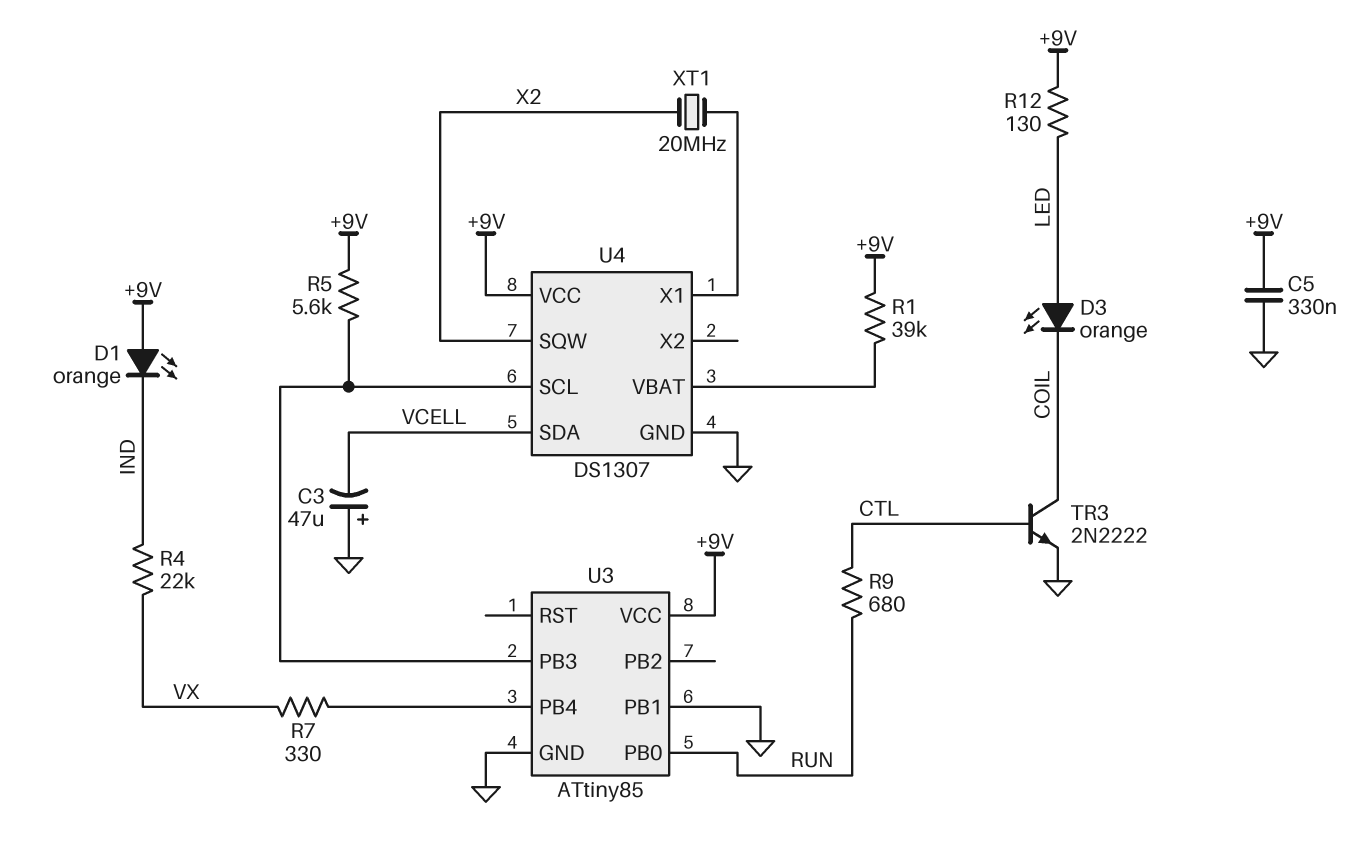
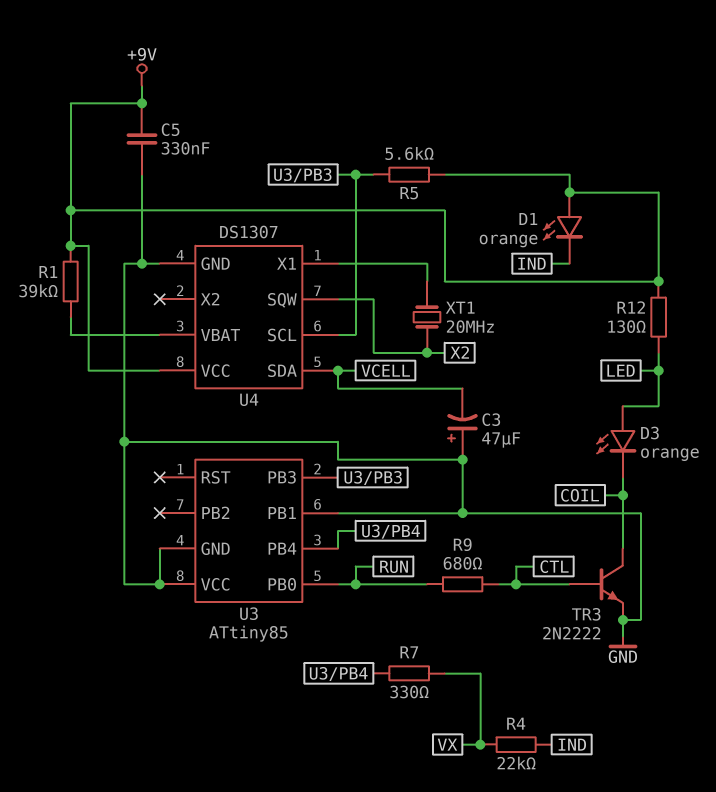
U3 pin VCC: +9V -> GND

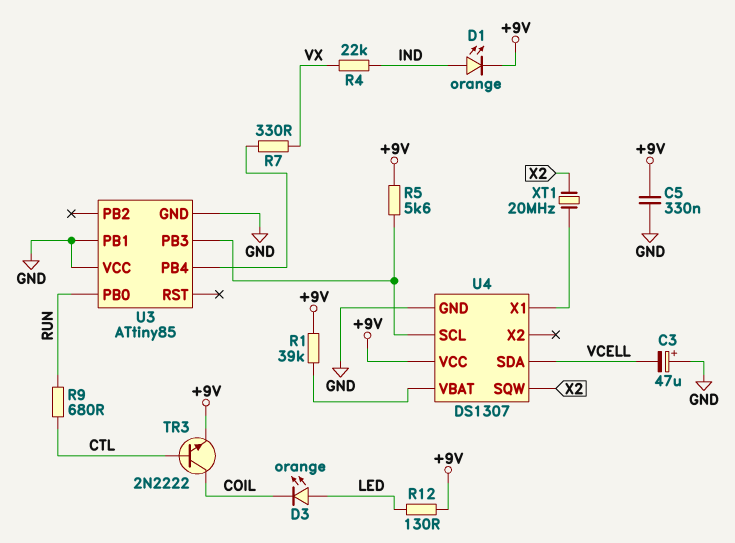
D1: LED orange (A +9V, K IND) -> LED orange (A IND, K +9V)
TR3: NPN 2N2222 (B CTL, C COIL, E GND) -> NPN 2N2222 (B CTL, C COIL, E +9V)

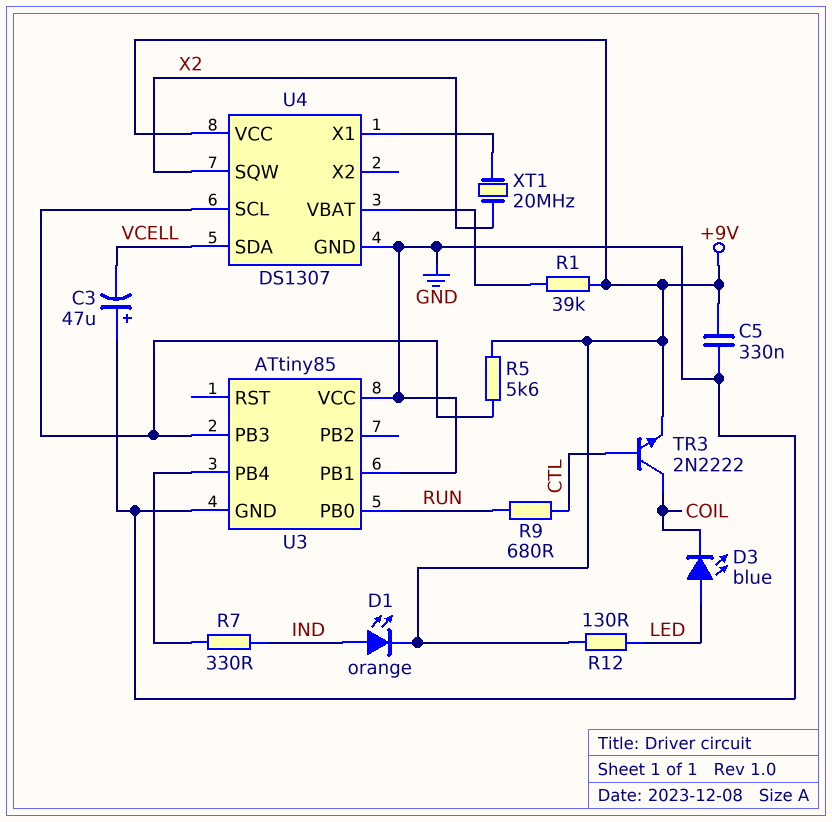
D3: LED orange (A LED, K COIL) -> LED blue (A LED, K COIL)
R4: 22k (IND, VX) -> none
R7: 330 (U3/PB4, VX) -> 330 (IND, U3/PB4)

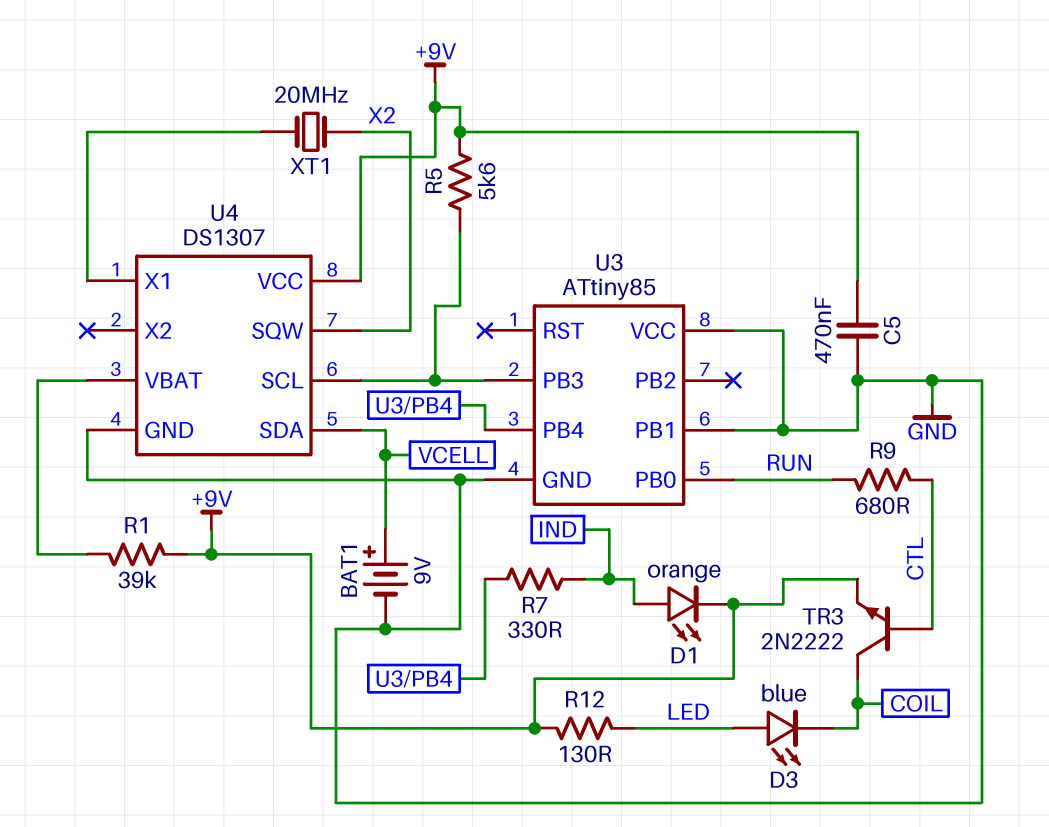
BAT1: none -> 9V (plus VCELL, minus GND)
C3: 47uF (plus GND, minus VCELL) -> none
C5: 330nF (+9V, GND) -> 470nF (+9V, GND)

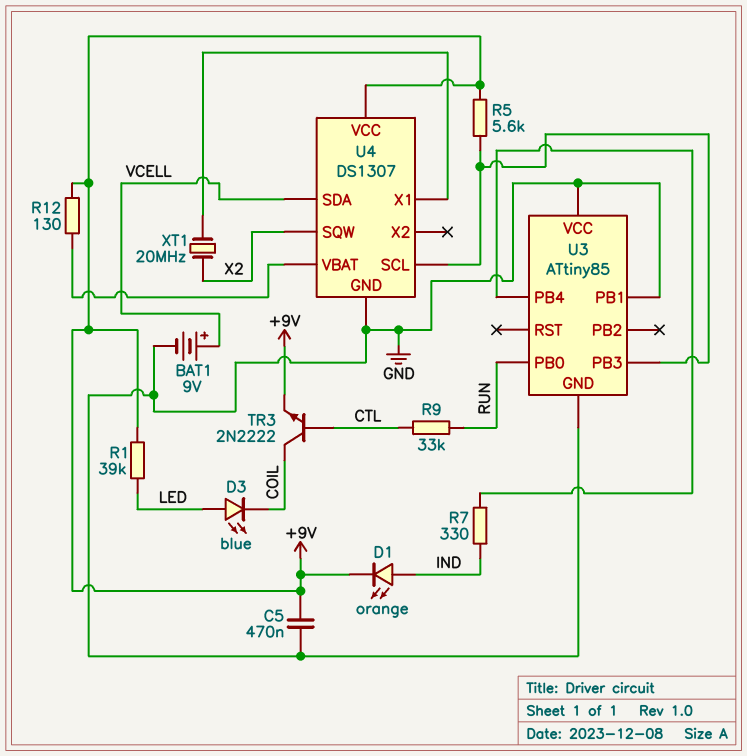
R1: 39k (+9V, U4/VBAT) -> 39k (+9V, LED)
R9: 680 (CTL, RUN) -> 33k (CTL, RUN)
R12: 130 (+9V, LED) -> 130 (+9V, U4/VBAT)

